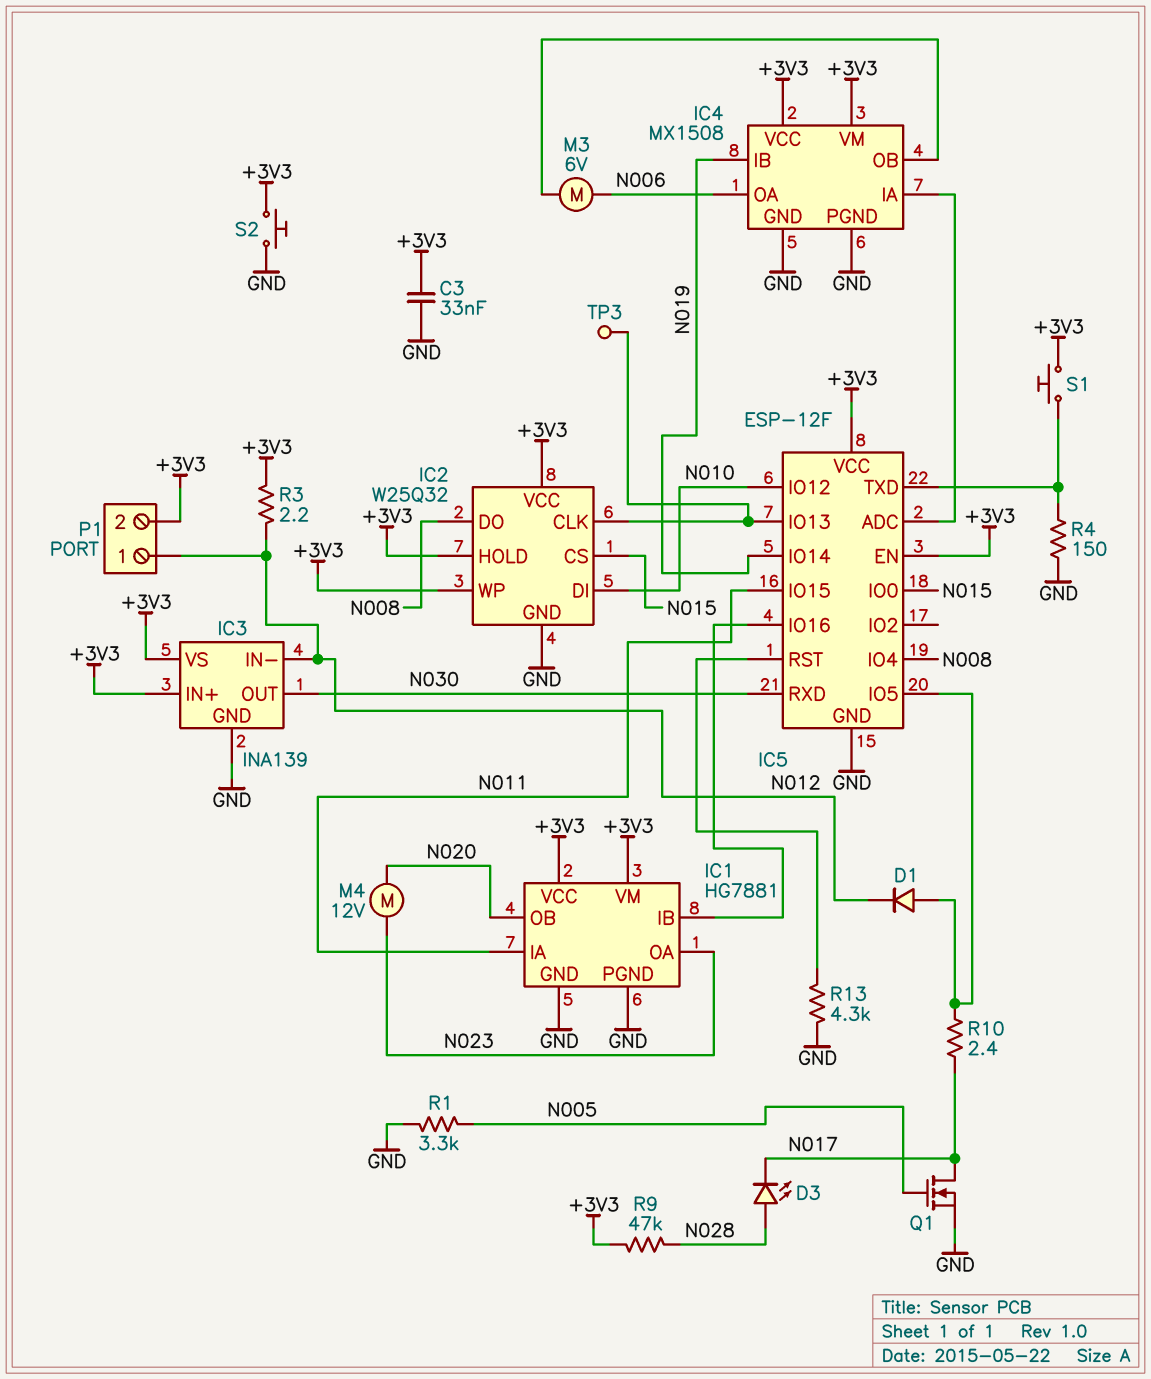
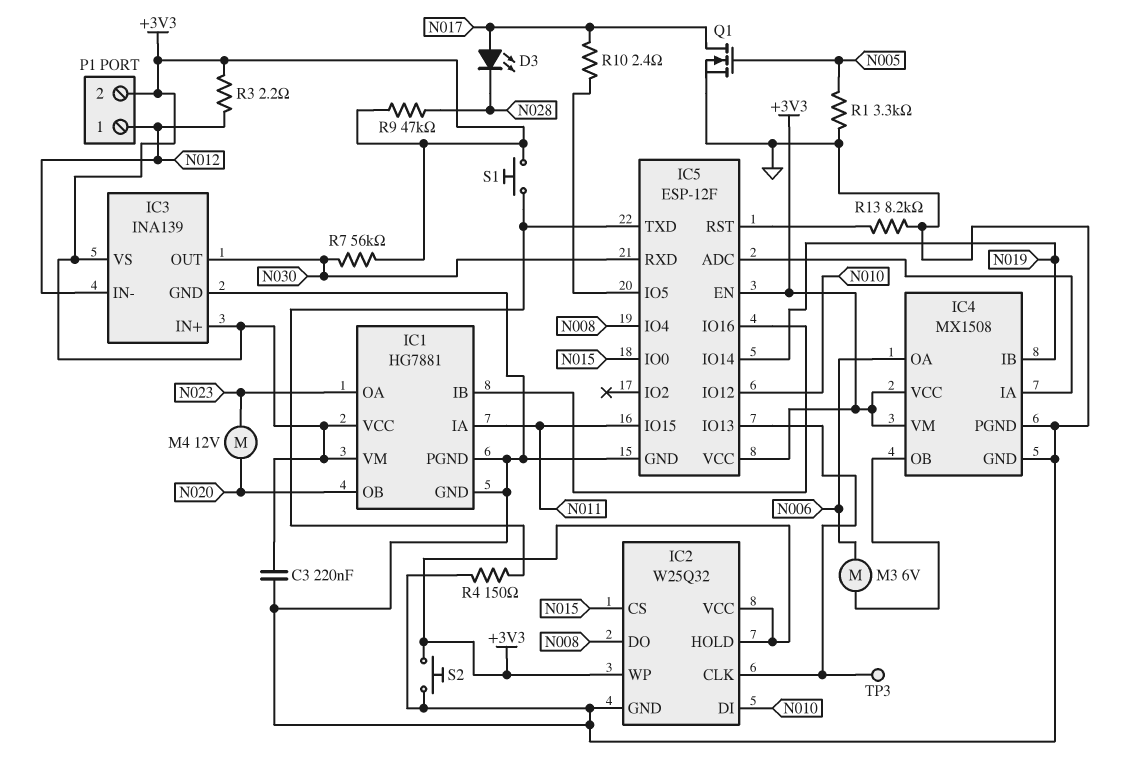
C3: 33nF (+3V3, GND) -> 220nF (+3V3, GND)
D1: diode (A IC5/IO5, K N012) -> none
D3: LED (A N028, K N017) -> LED (A N017, K N028)
R7: none -> 56k (+3V3, N030)
R13: 4.3k (GND, IC5/RST) -> 8.2k (GND, IC5/RST)

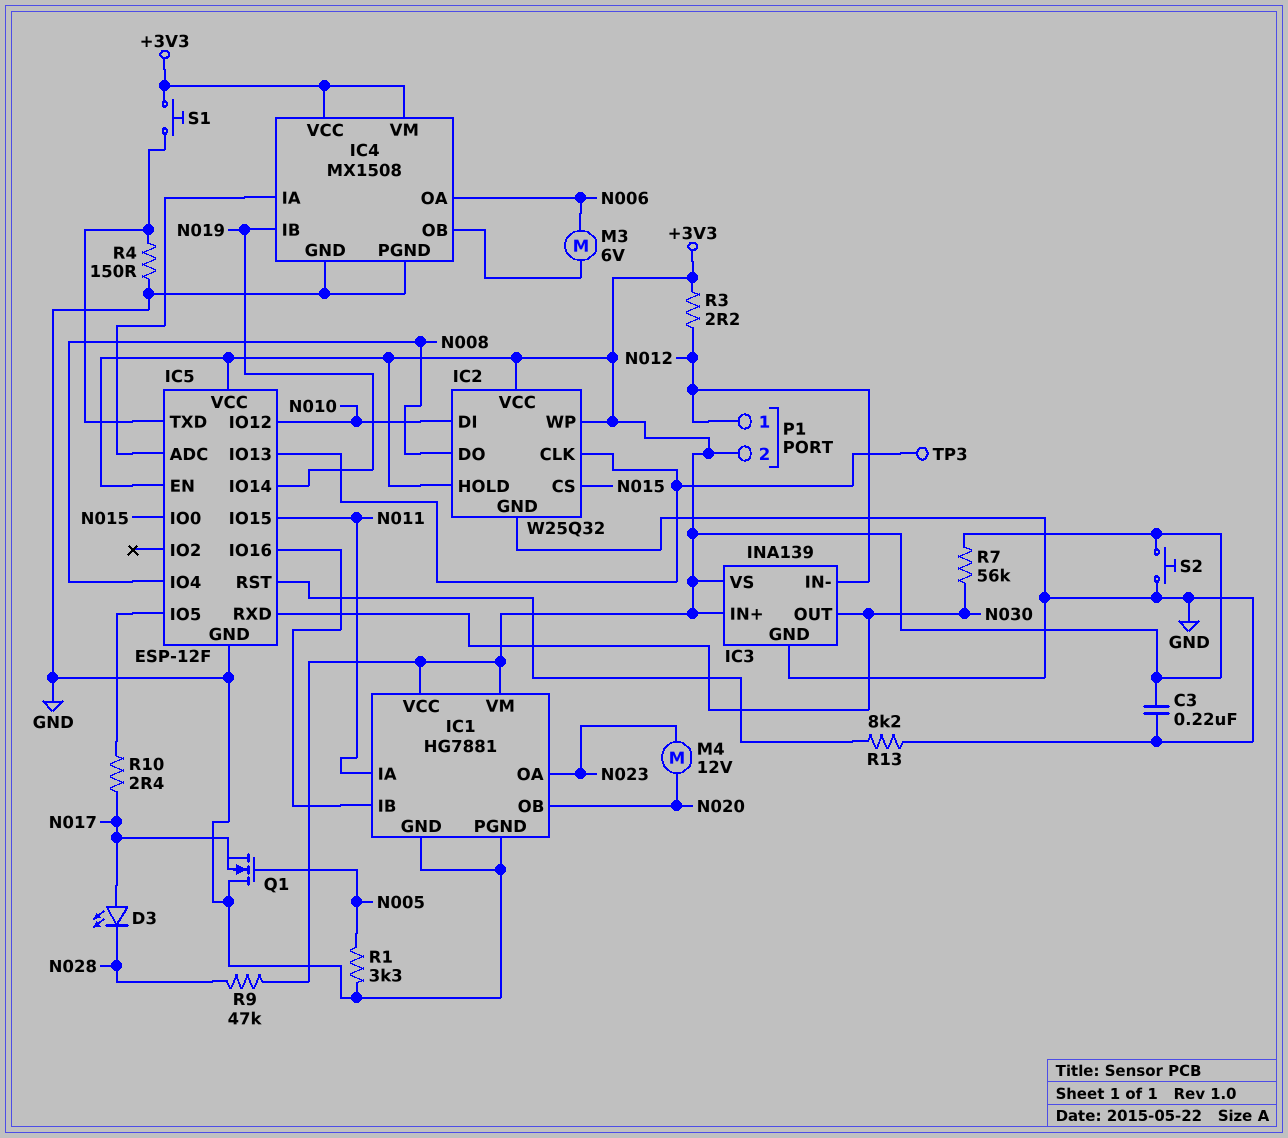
Q1: NMOS (G N005, D N017, S GND) -> NMOS (G N005, D GND, S N017)

